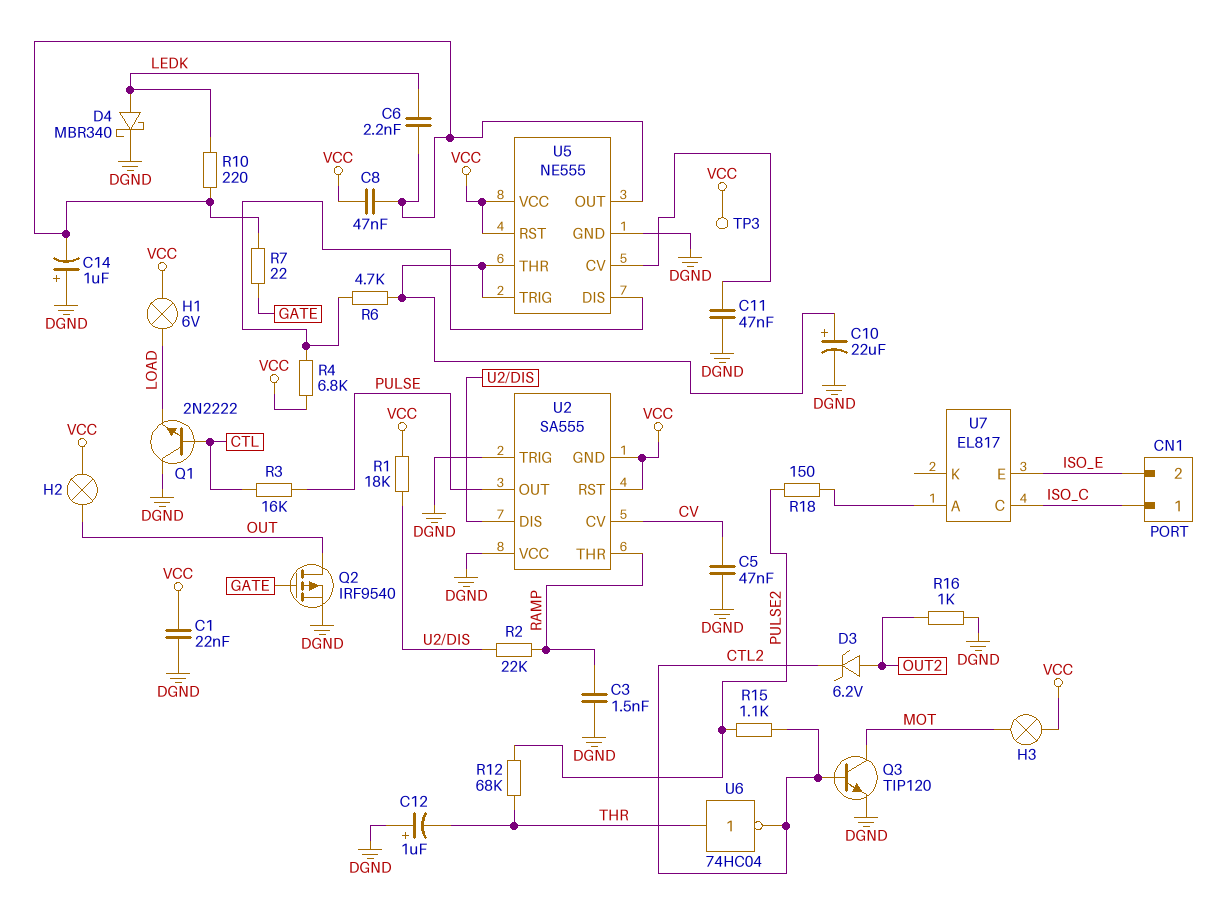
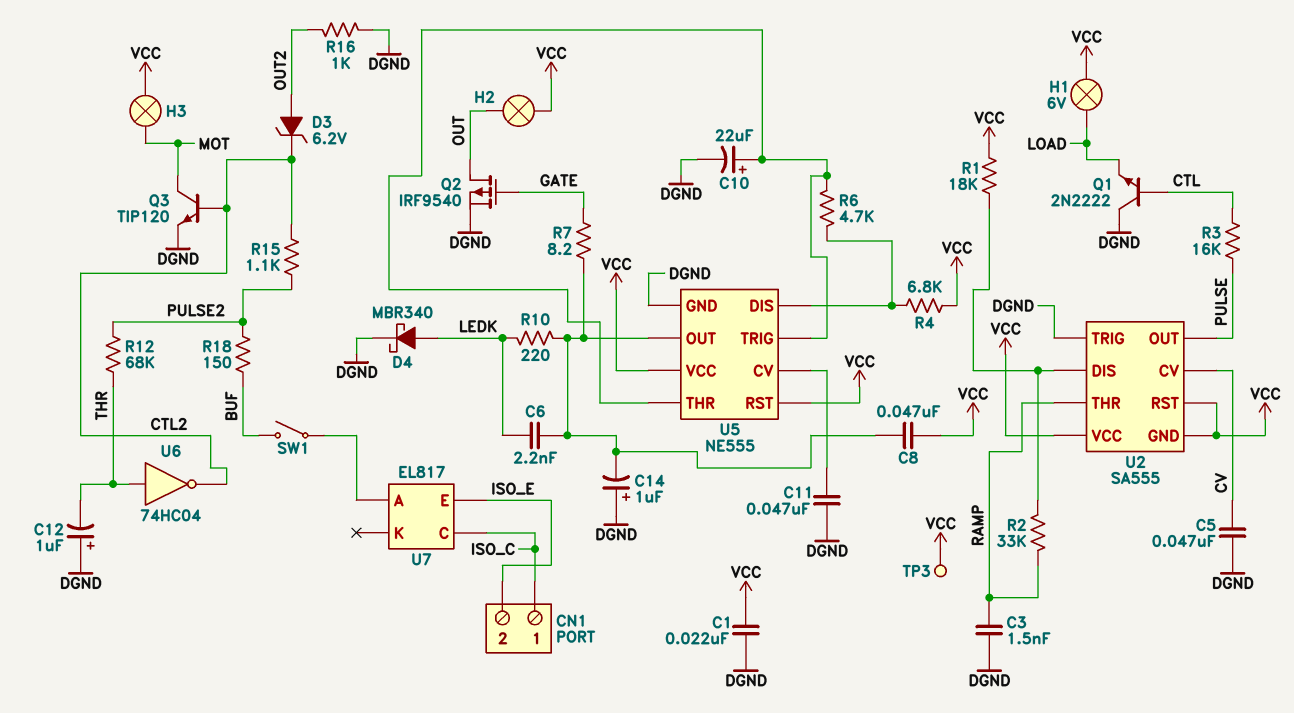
R2: 22k (RAMP, U2/DIS) -> 33k (RAMP, U2/DIS)
R7: 22 (GATE, U5/OUT) -> 8.2 (GATE, U5/OUT)
R18: 150 (PULSE2, U7/A) -> 150 (BUF, PULSE2)
SW1: none -> switch (BUF, U7/A)
U2 pin VCC: DGND -> VCC

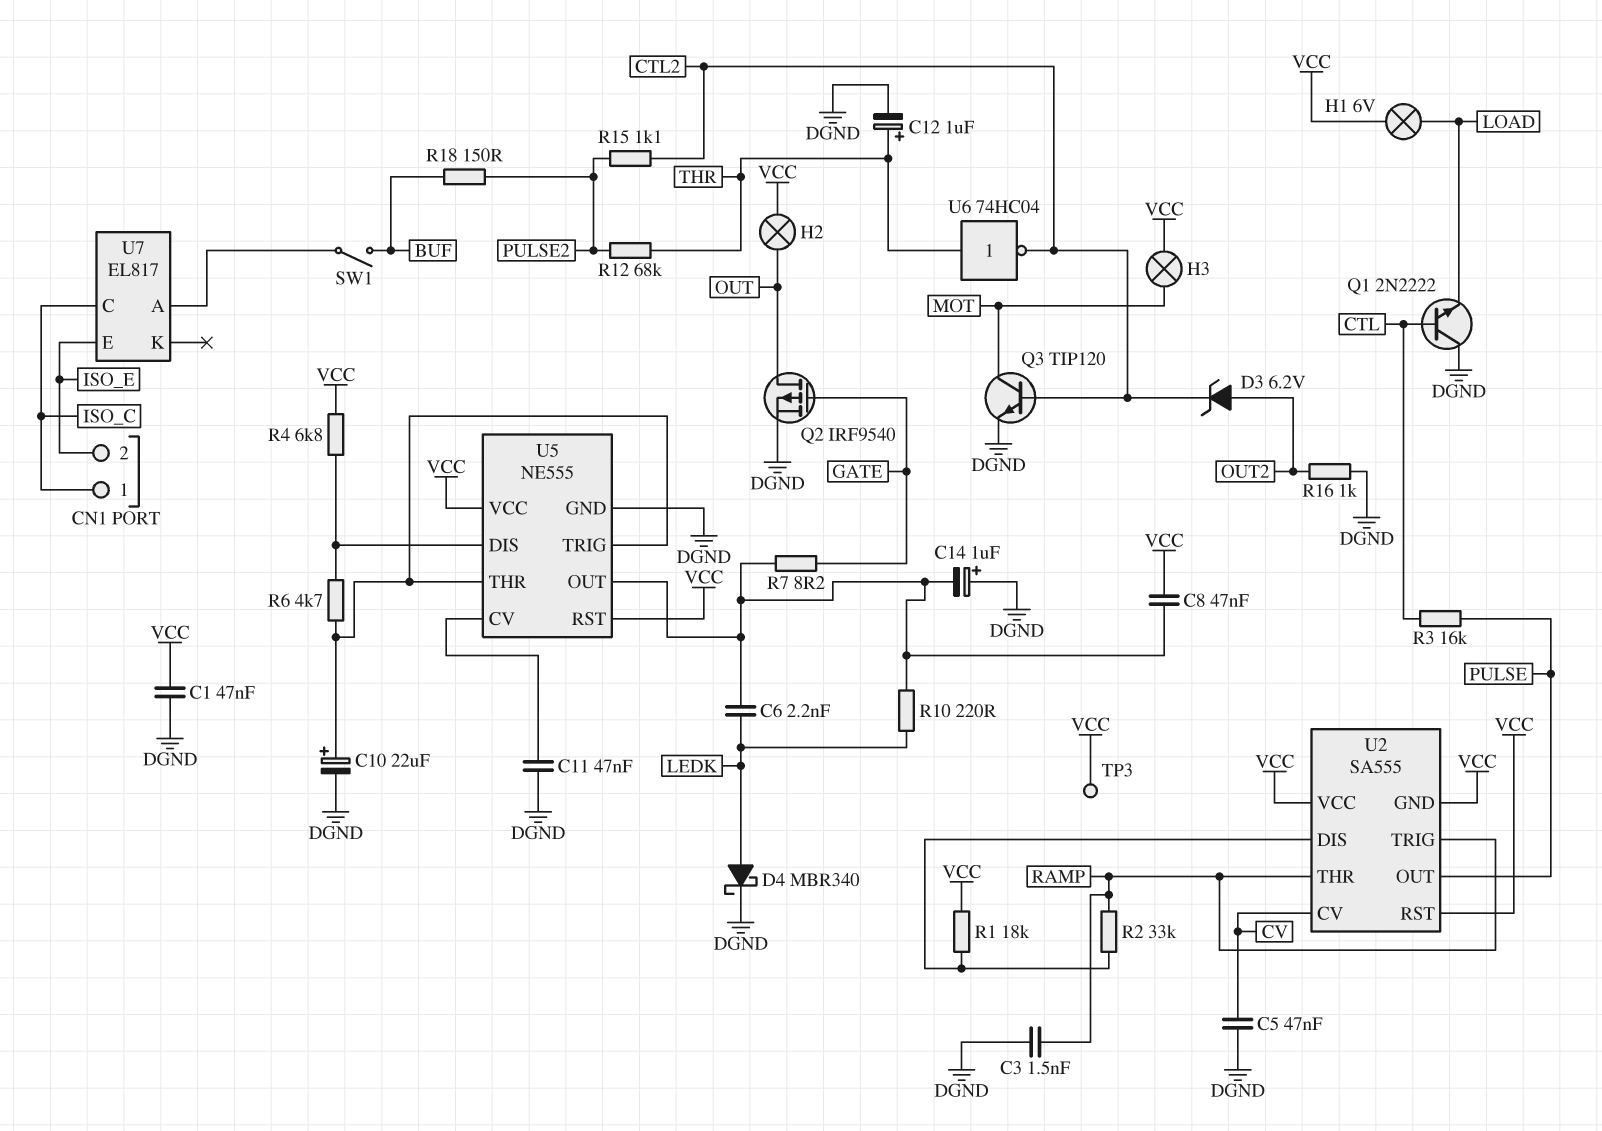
C1: 22nF (DGND, VCC) -> 47nF (DGND, VCC)
C12: 1uF (plus DGND, minus THR) -> 1uF (plus THR, minus DGND)
U2 pin TRIG: DGND -> RAMP

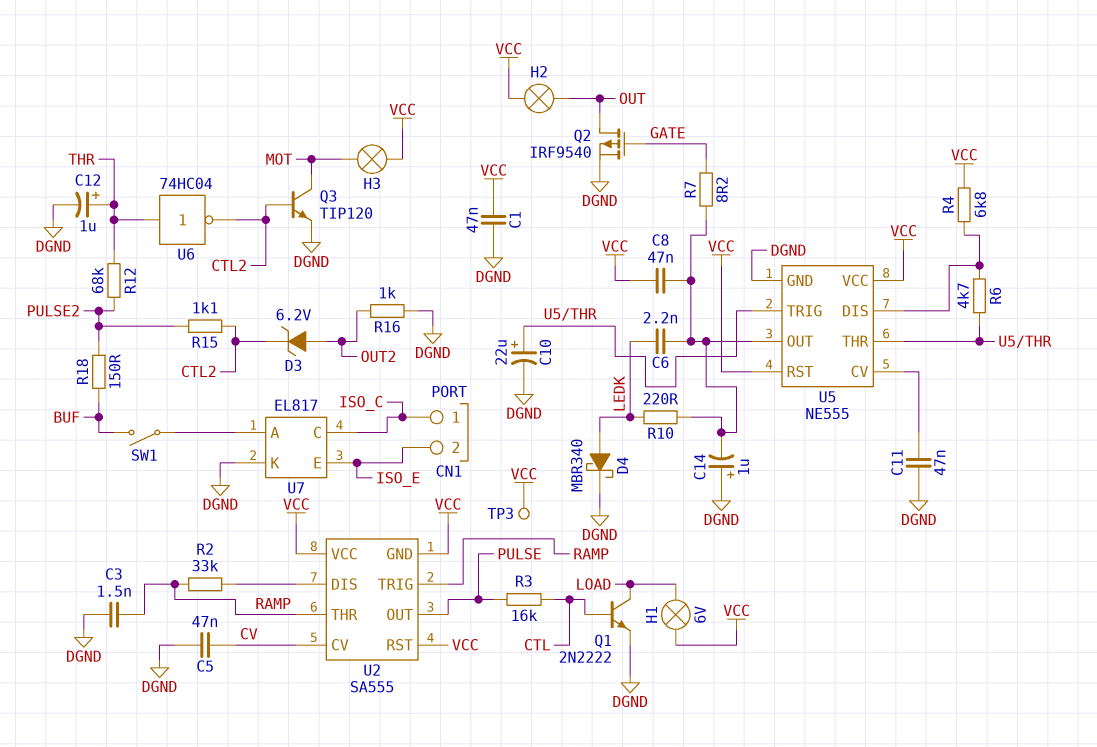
Q1: NPN 2N2222 (B CTL, C DGND, E LOAD) -> NPN 2N2222 (B CTL, C LOAD, E DGND)
R1: 18k (U2/DIS, VCC) -> none
U7 pin K: none -> DGND

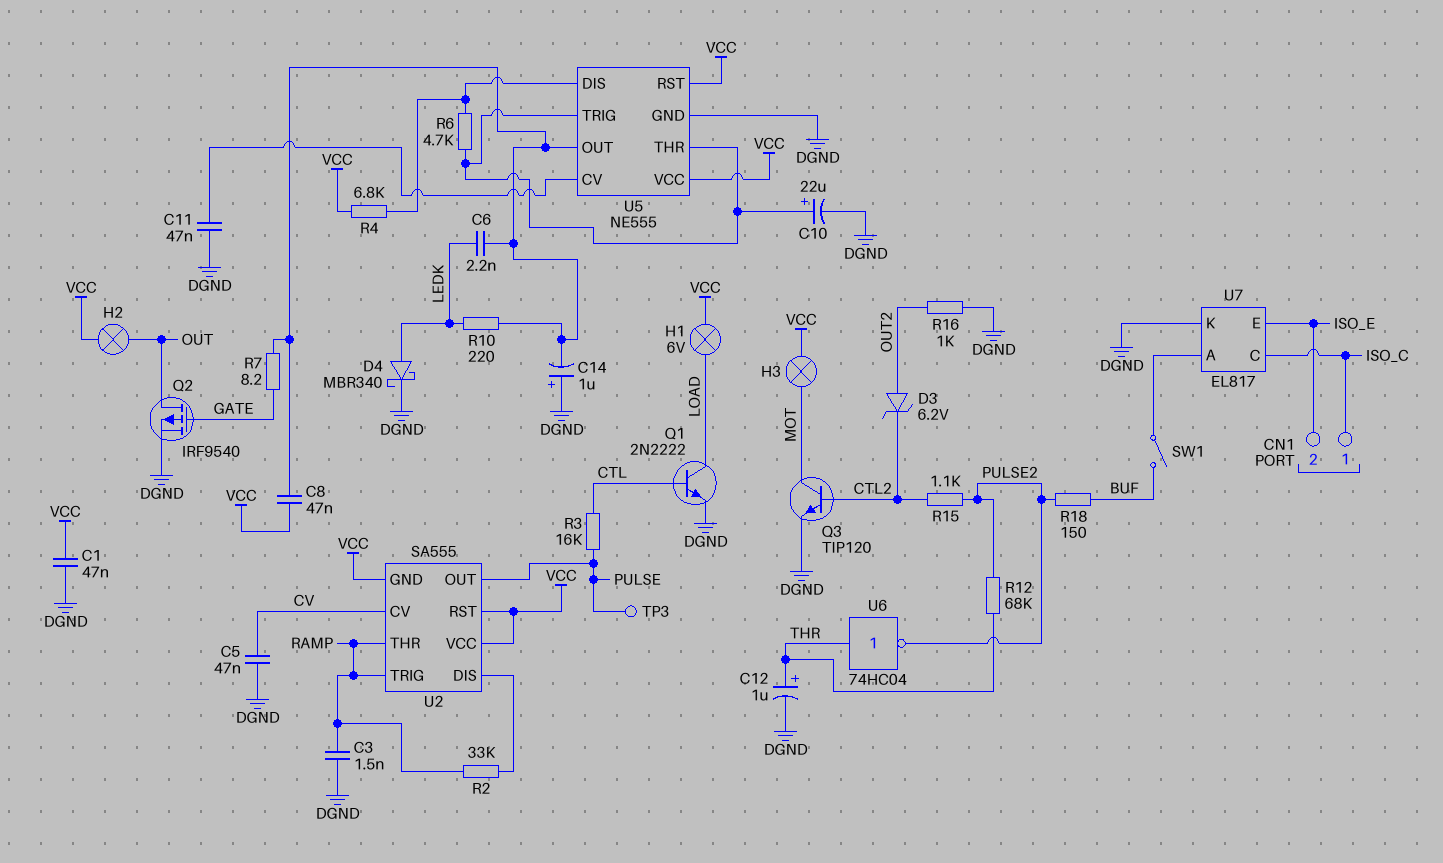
TP3: test point (VCC) -> test point (PULSE)
U6: NOT 74HC04 (in THR, out CTL2) -> NOT 74HC04 (in THR, out PULSE2)

